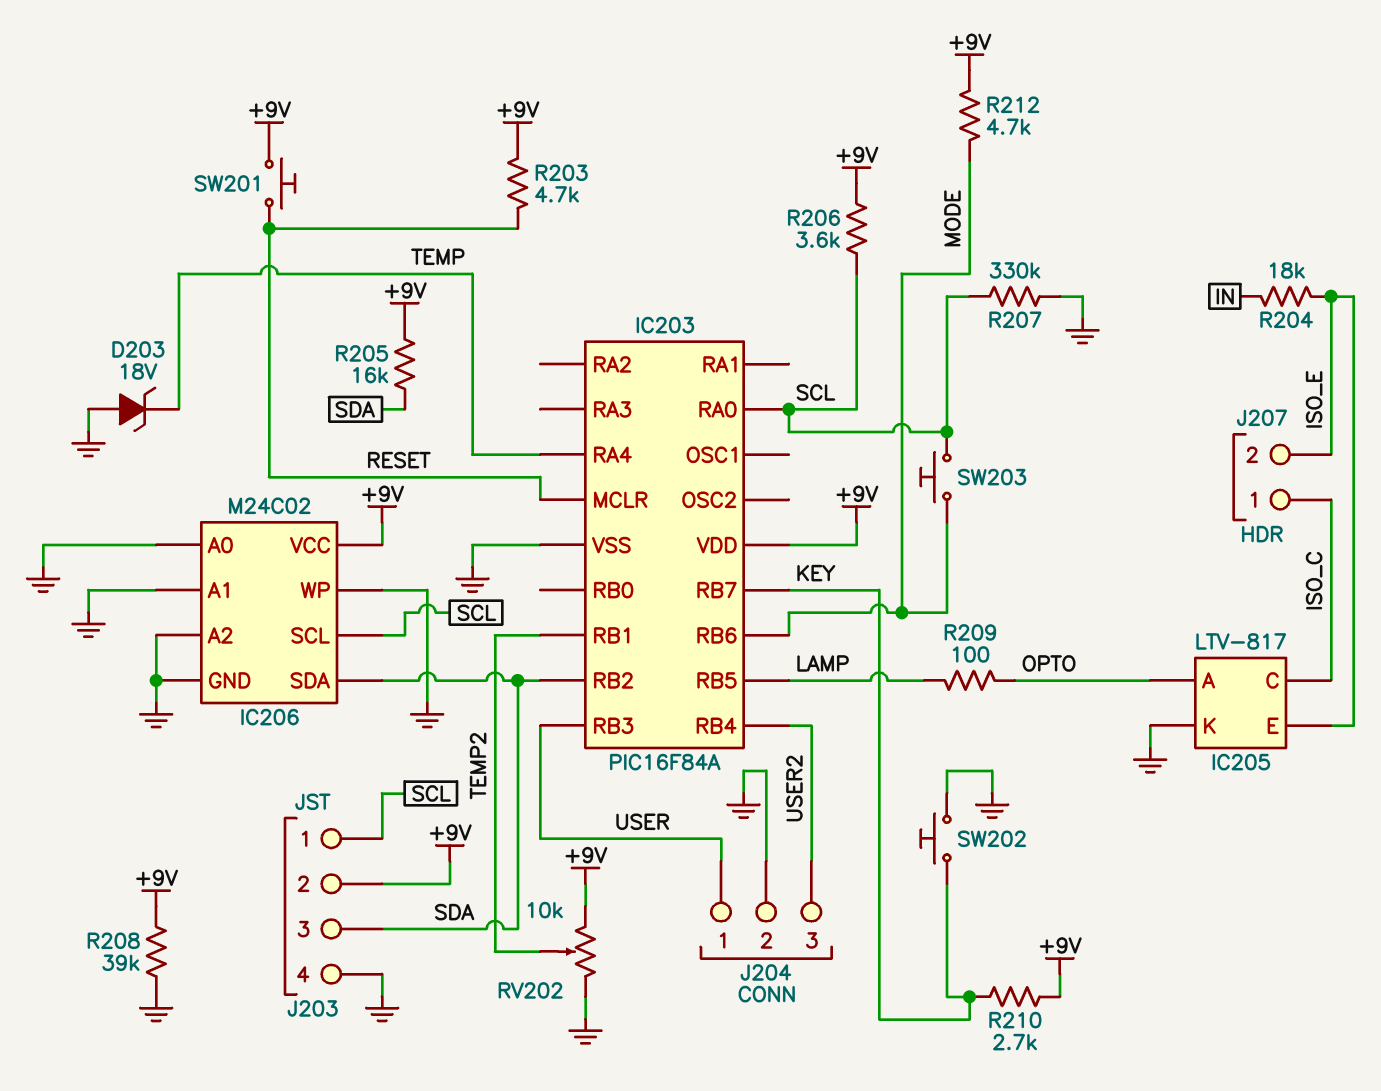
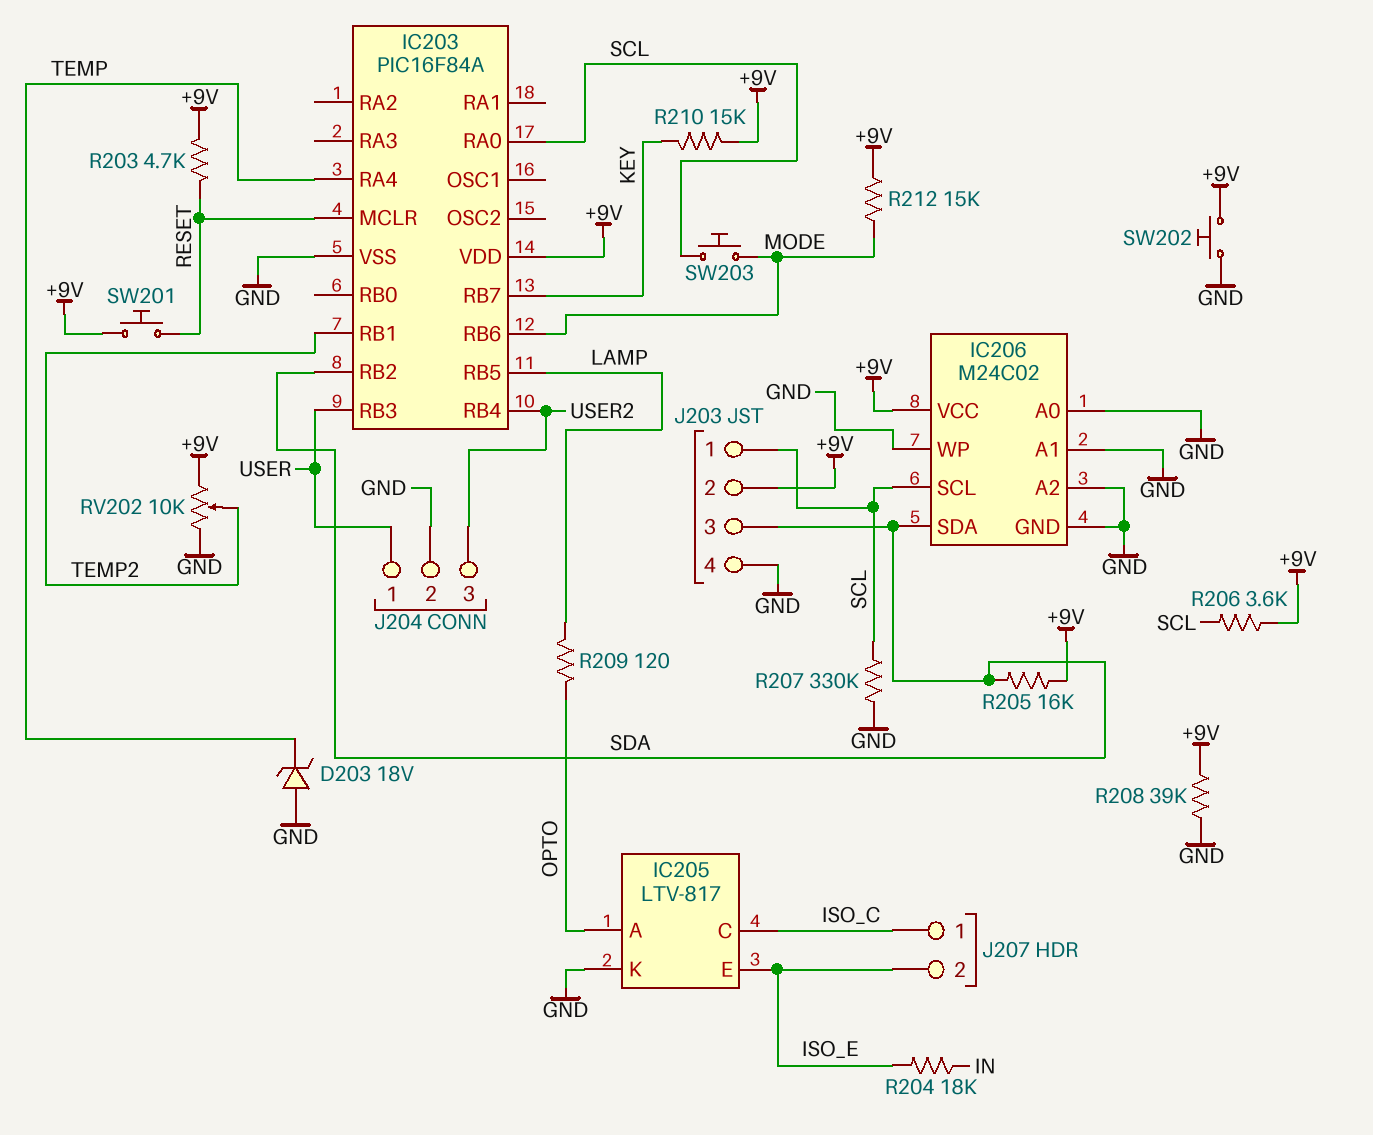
R209: 100 (LAMP, OPTO) -> 120 (LAMP, OPTO)
R210: 2.7k (+9V, KEY) -> 15k (+9V, KEY)
R212: 4.7k (+9V, MODE) -> 15k (+9V, MODE)
SW202: button (GND, KEY) -> button (+9V, GND)

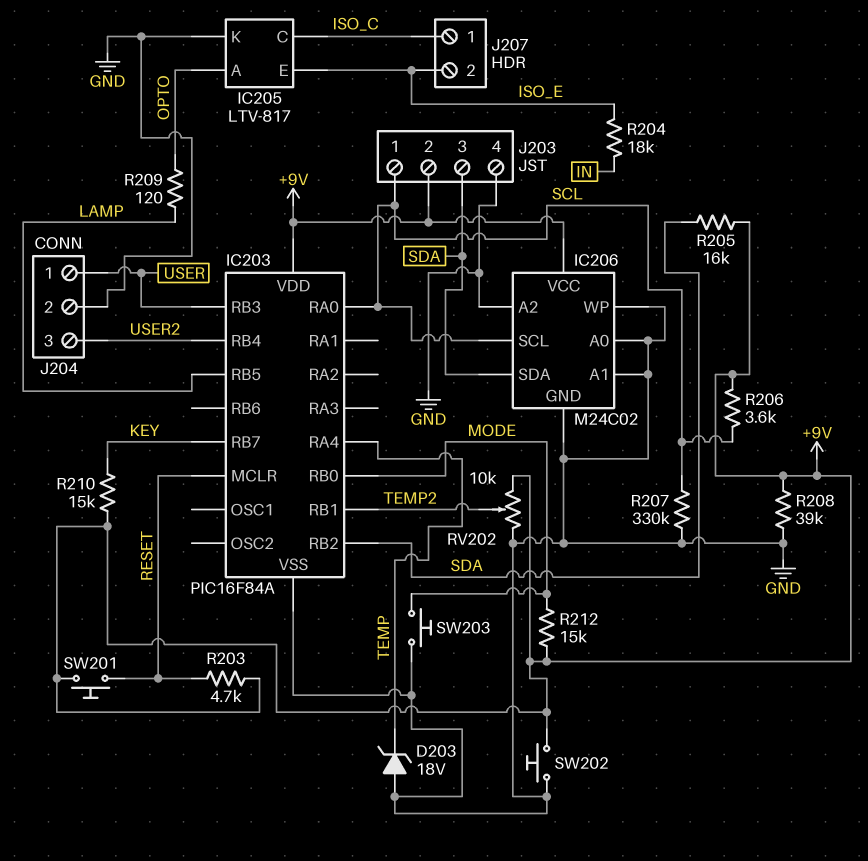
IC203 pin RB0: none -> MODE
IC203 pin RB6: MODE -> none
SW203: button (MODE, SCL) -> button (GND, MODE)

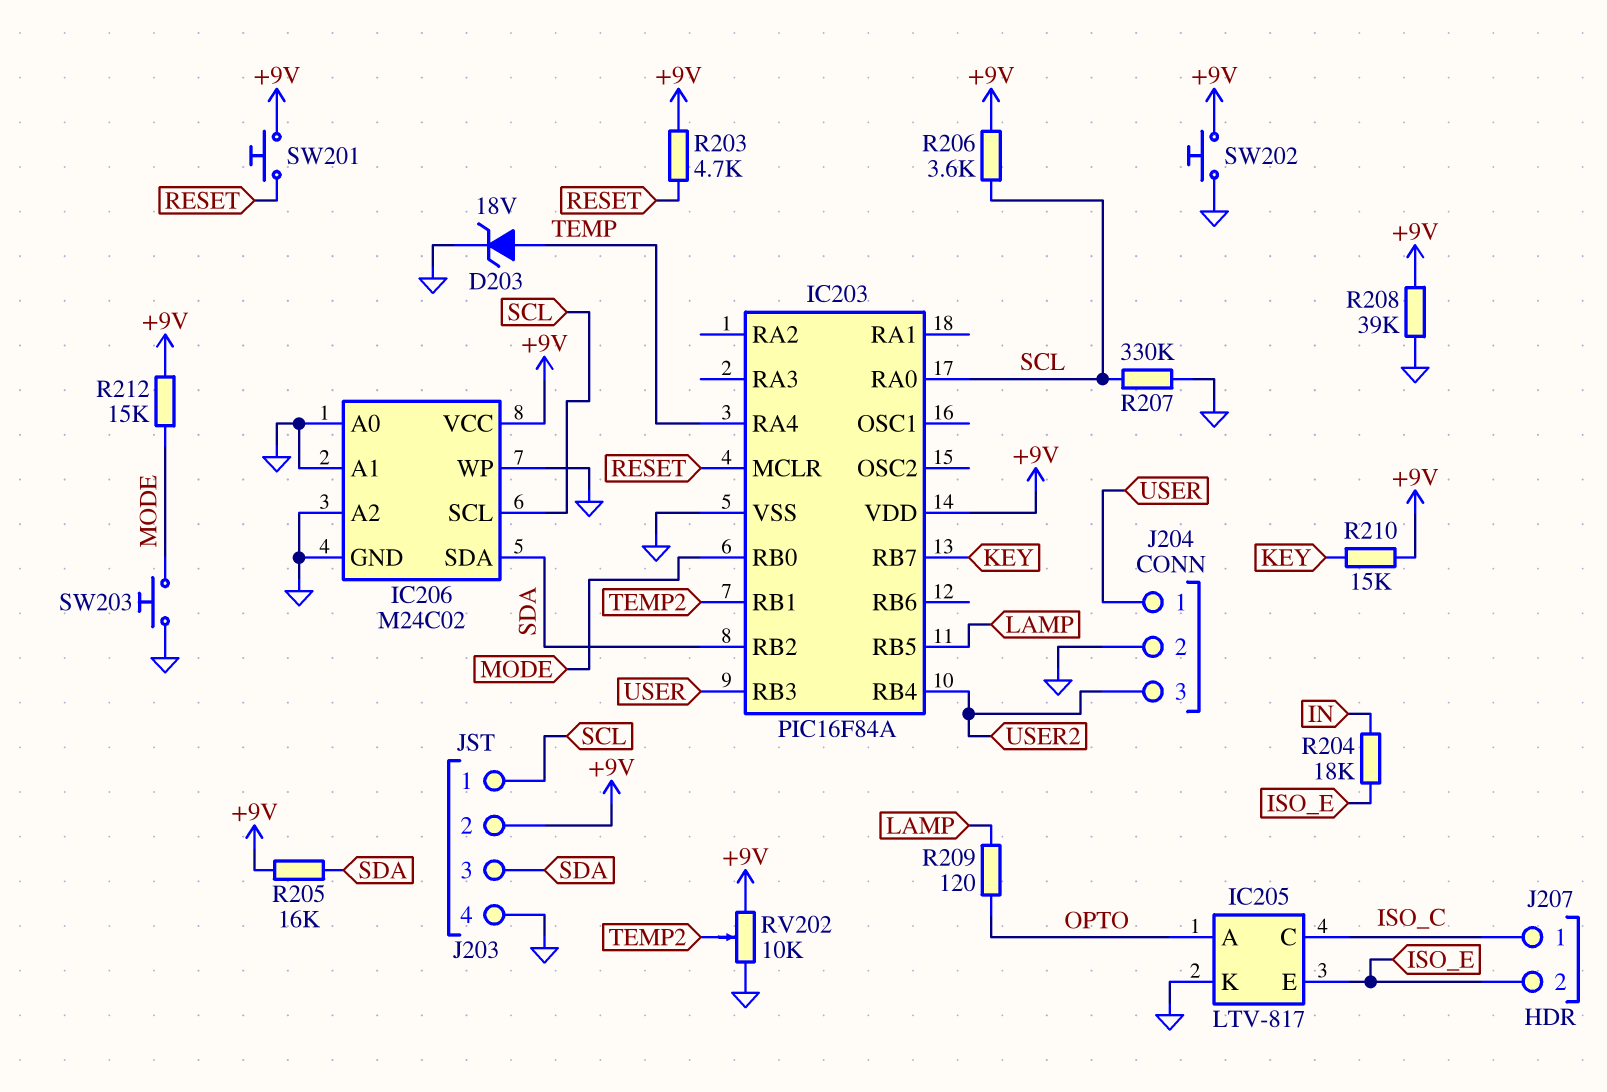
D203: zener 18V (A GND, K TEMP) -> zener 18V (A TEMP, K GND)

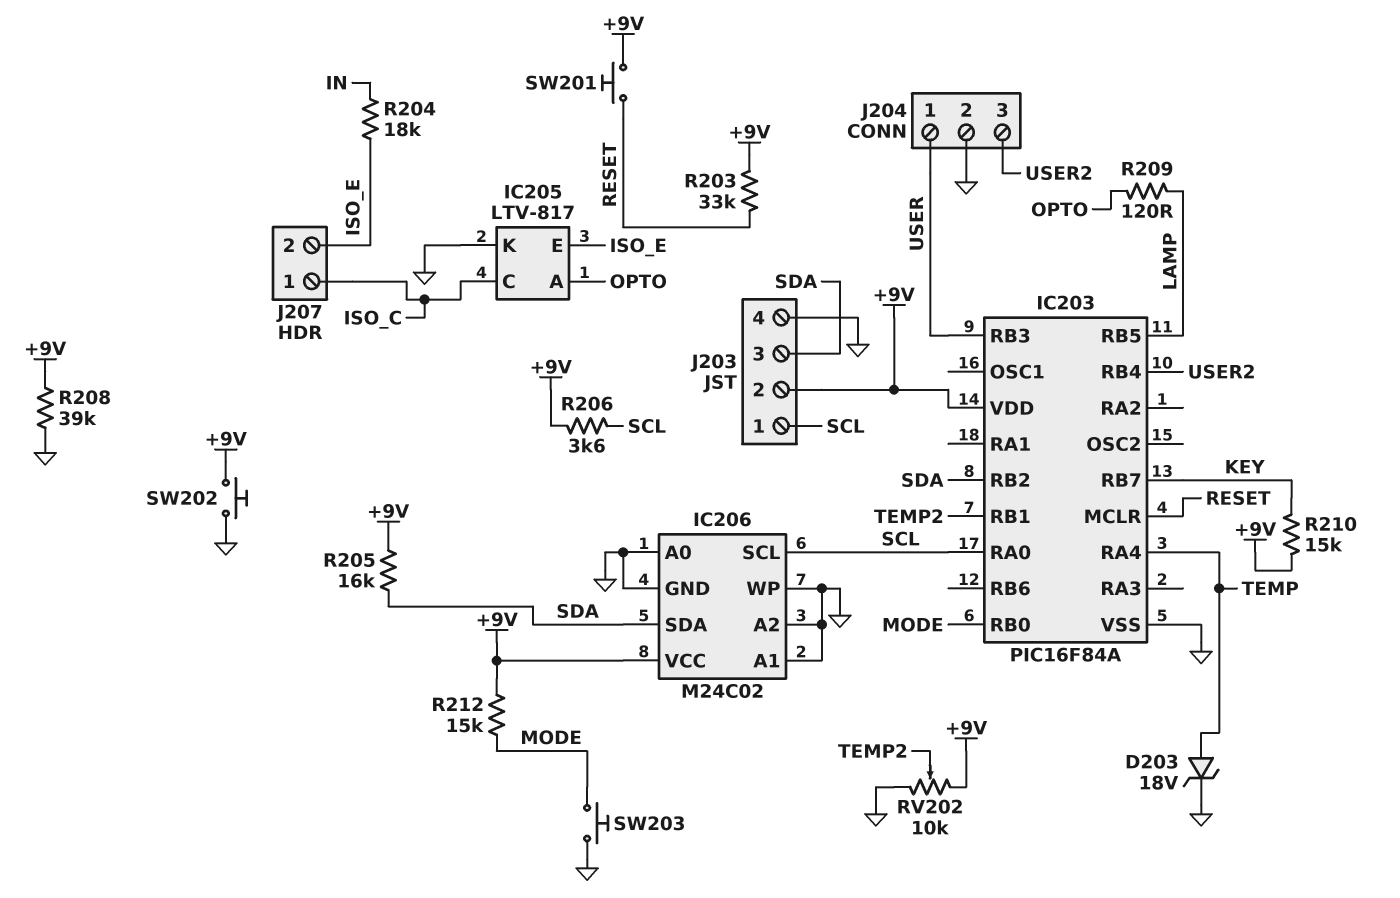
R203: 4.7k (+9V, RESET) -> 33k (+9V, RESET)
R207: 330k (GND, SCL) -> none

